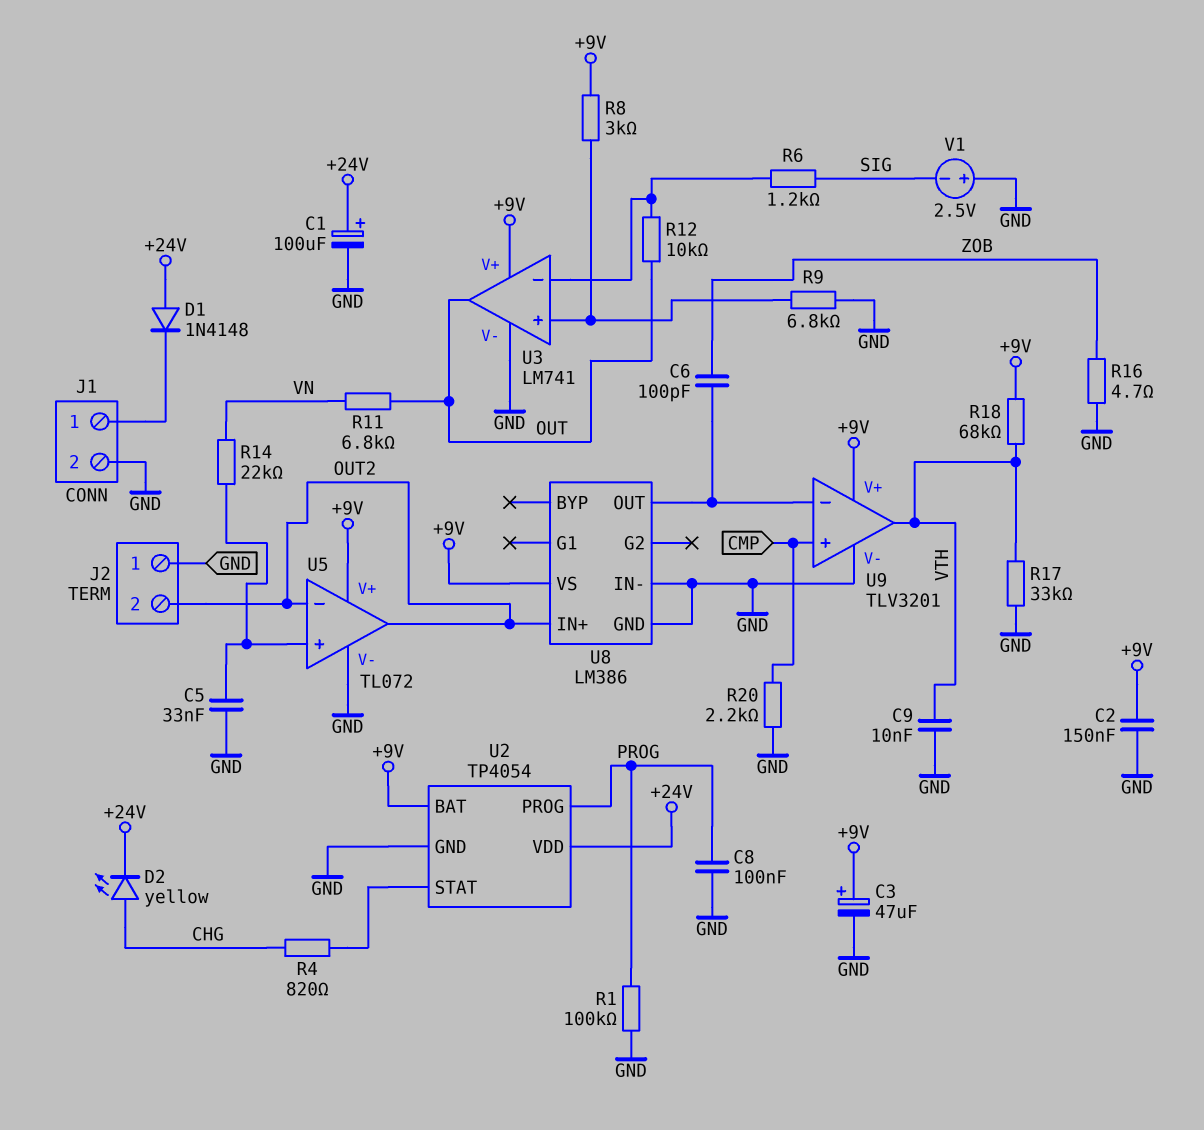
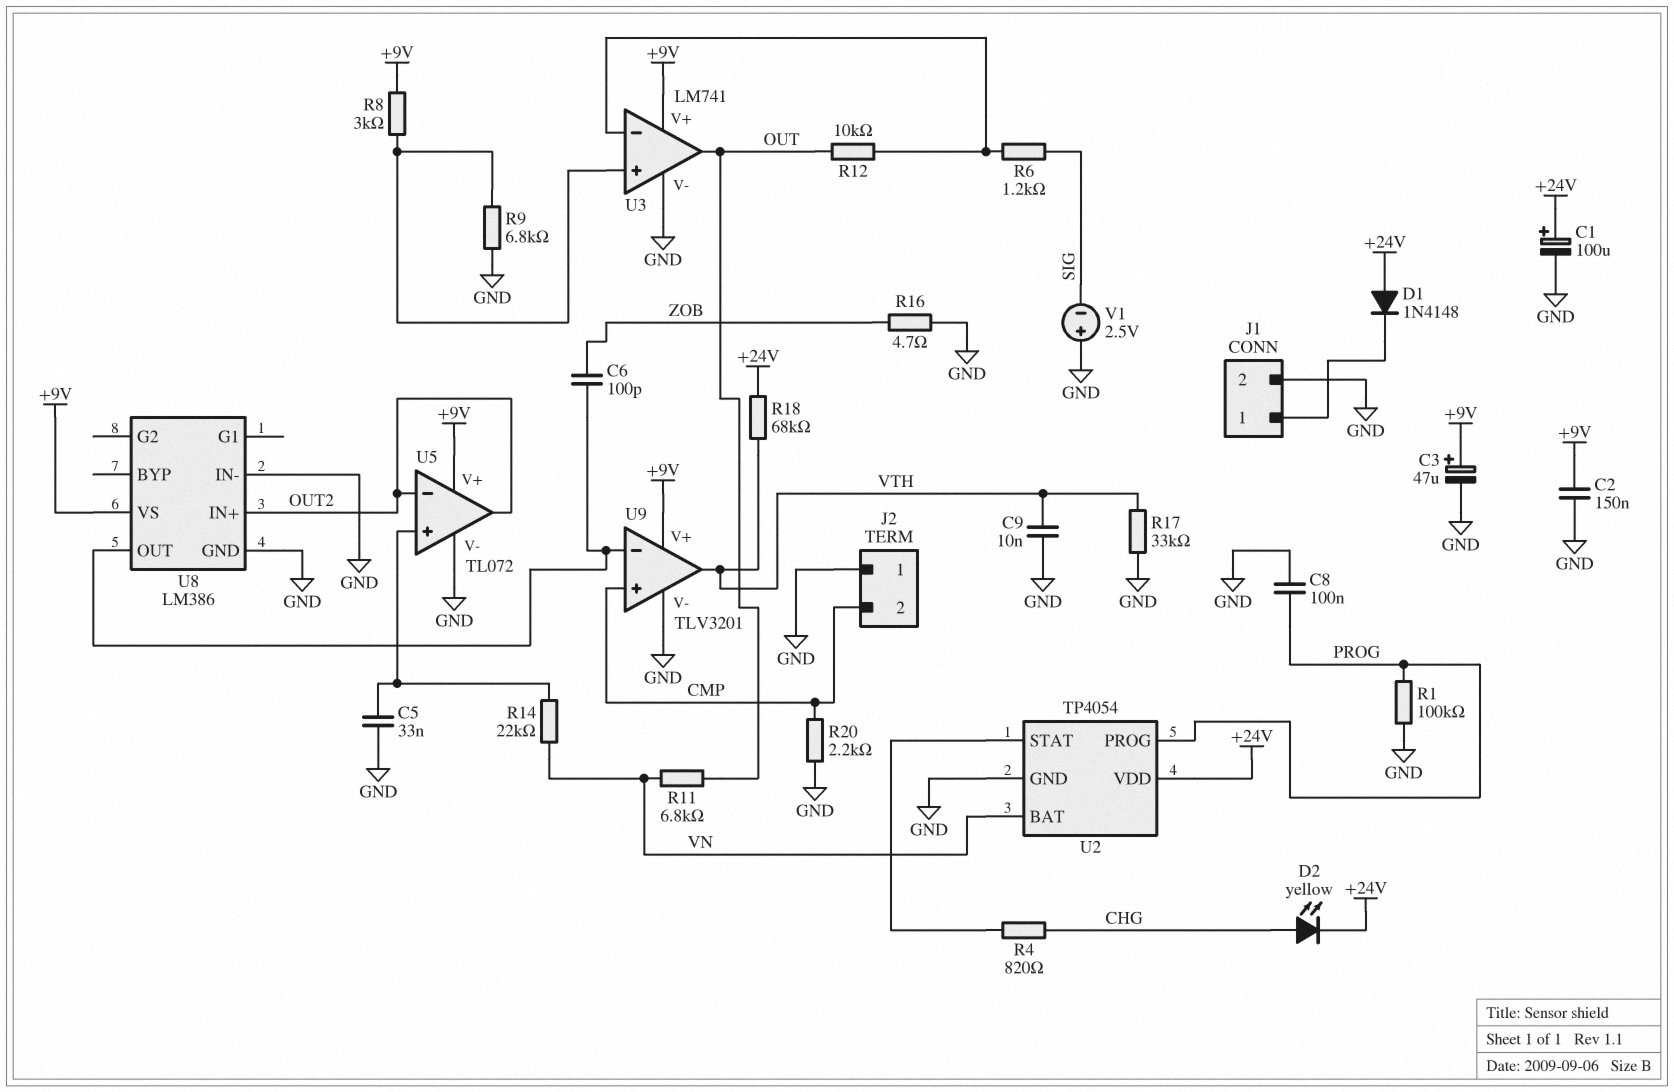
J2 pin 2: OUT2 -> CMP
R18: 68k (+9V, VTH) -> 68k (+24V, VTH)
U2 pin BAT: +9V -> VN

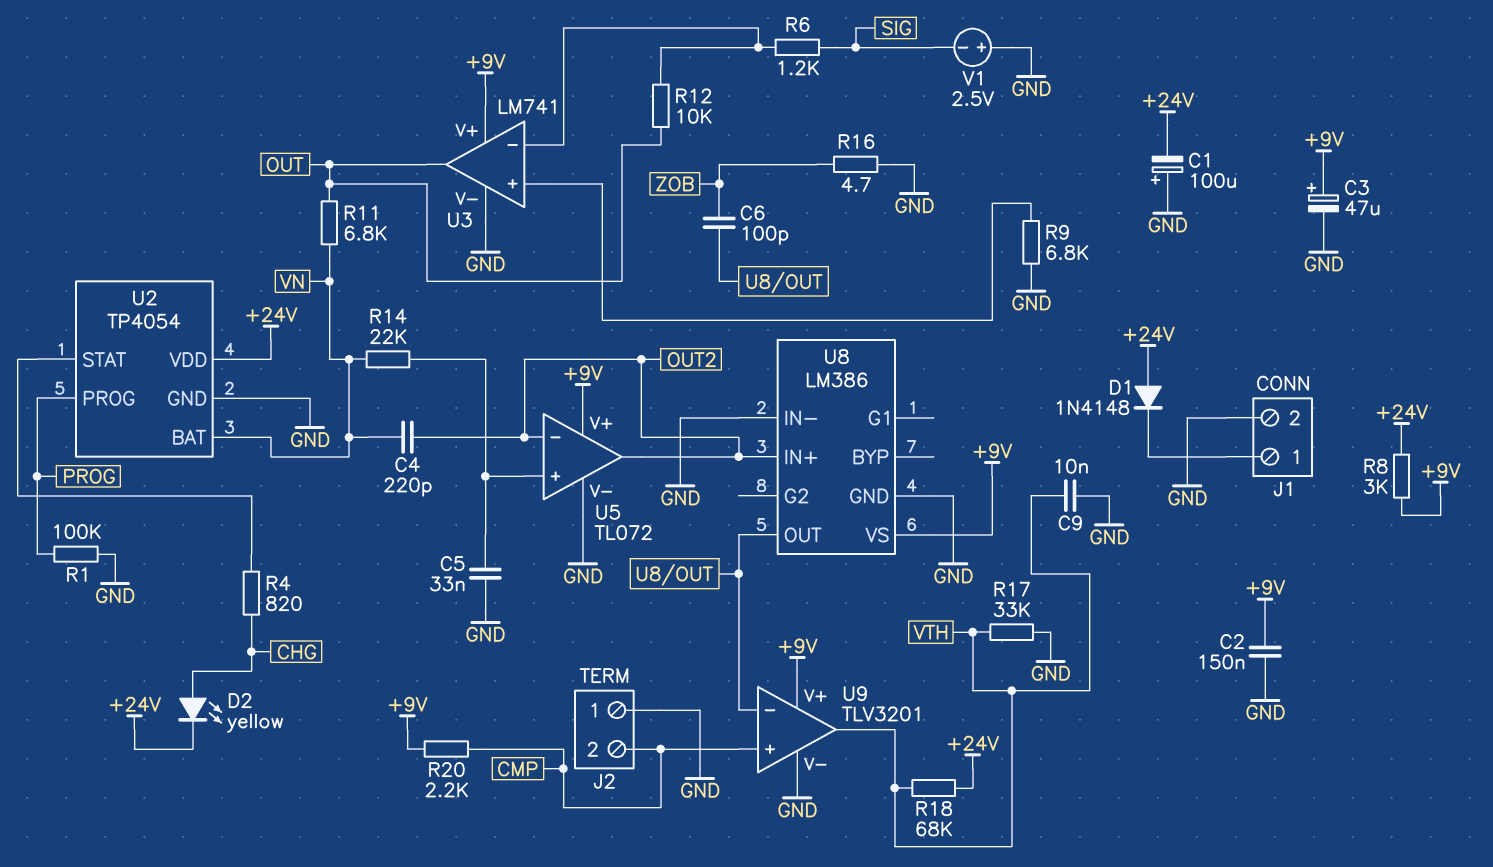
C1: 100uF (plus +24V, minus GND) -> 100uF (plus GND, minus +24V)
C4: none -> 220pF (OUT2, VN)
C8: 100nF (GND, PROG) -> none
R8: 3k (+9V, U3/in+) -> 3k (+9V, +24V)
R20: 2.2k (CMP, GND) -> 2.2k (+9V, CMP)

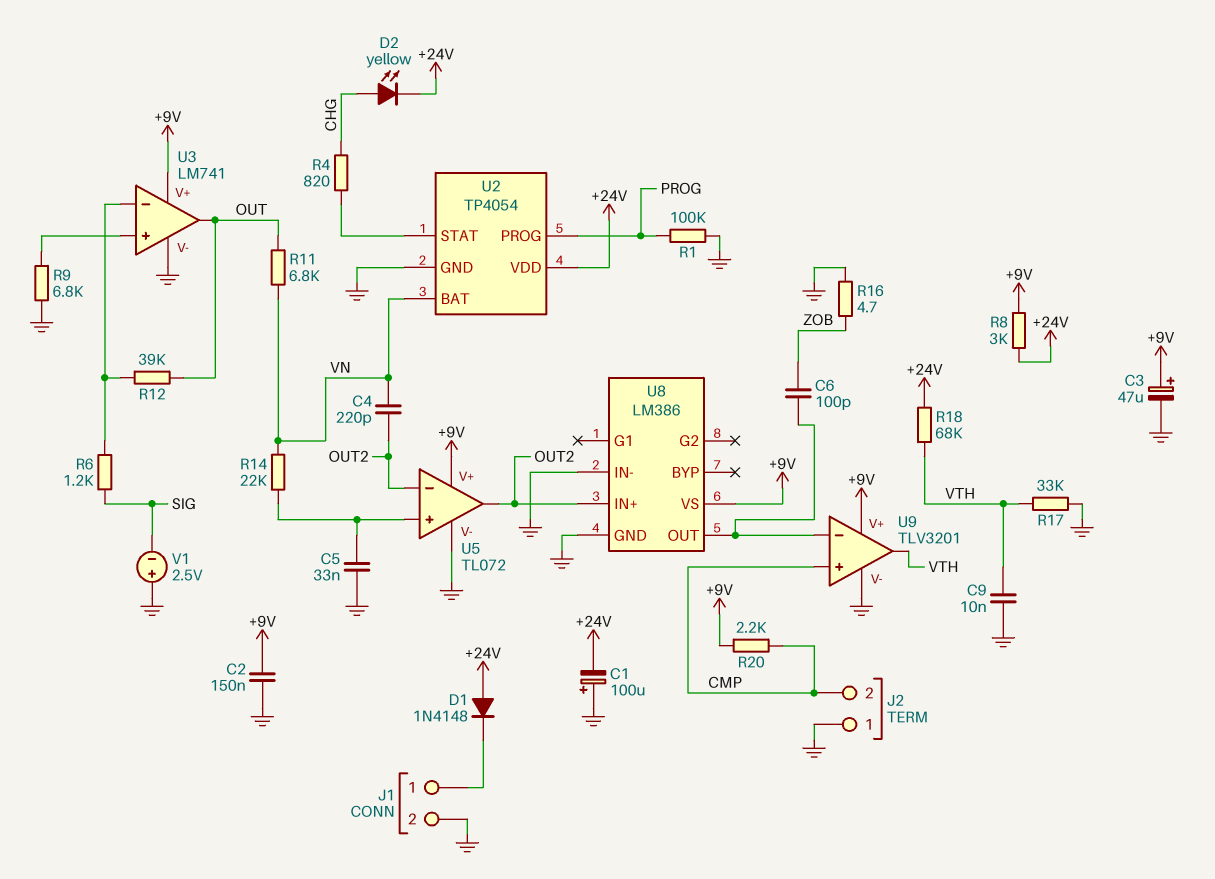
R12: 10k (OUT, U3/in-) -> 39k (OUT, U3/in-)

